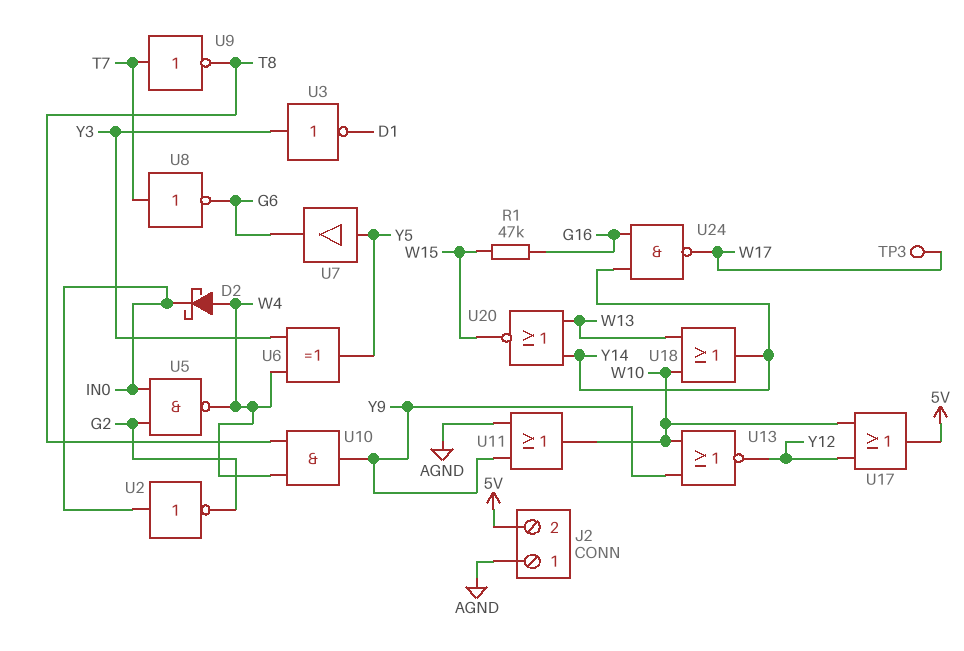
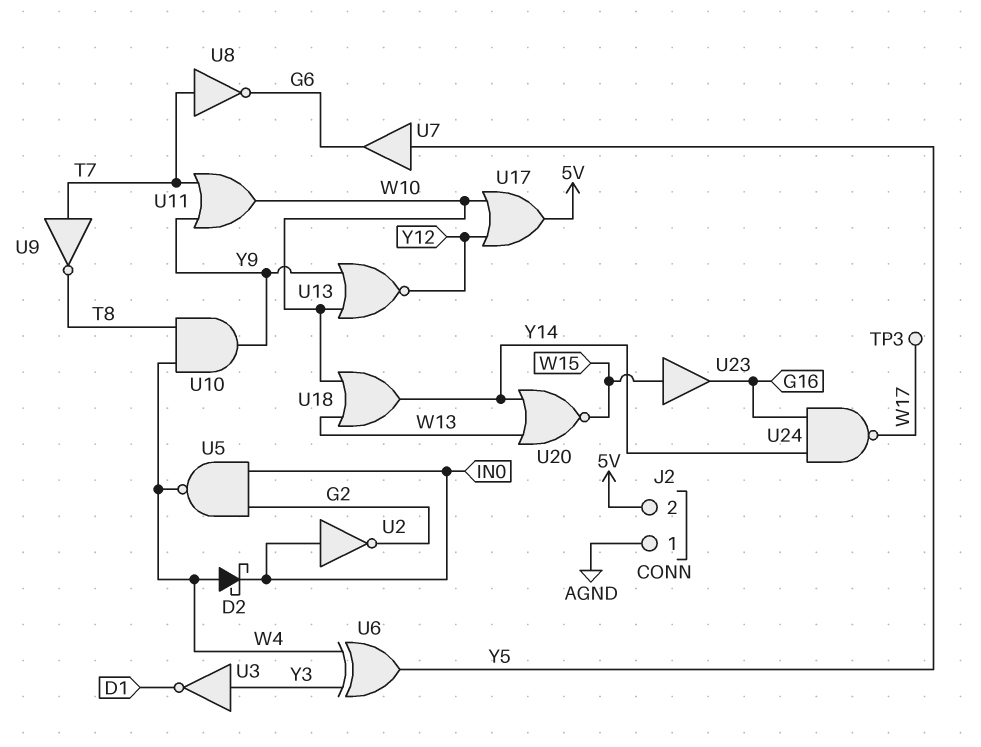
R1: 47k (G16, W15) -> none
U11: OR (in AGND, in Y9, out W10) -> OR (in T7, in Y9, out W10)
U23: none -> buffer (in W15, out G16)

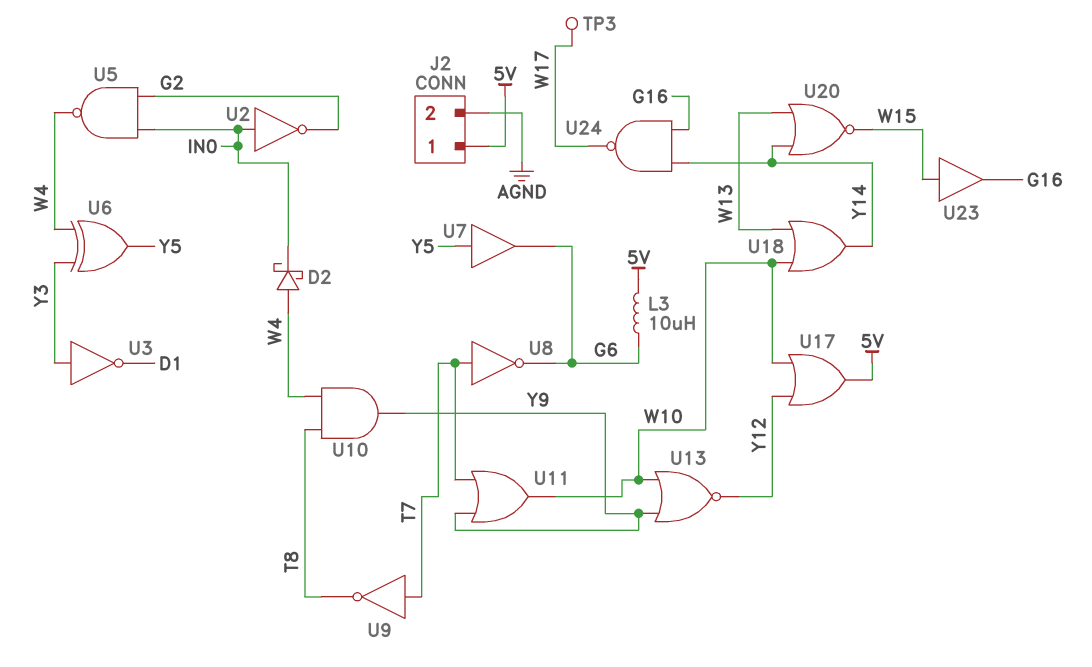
J2 pin 1: AGND -> 5V
J2 pin 2: 5V -> AGND
L3: none -> 10uH (5V, G6)

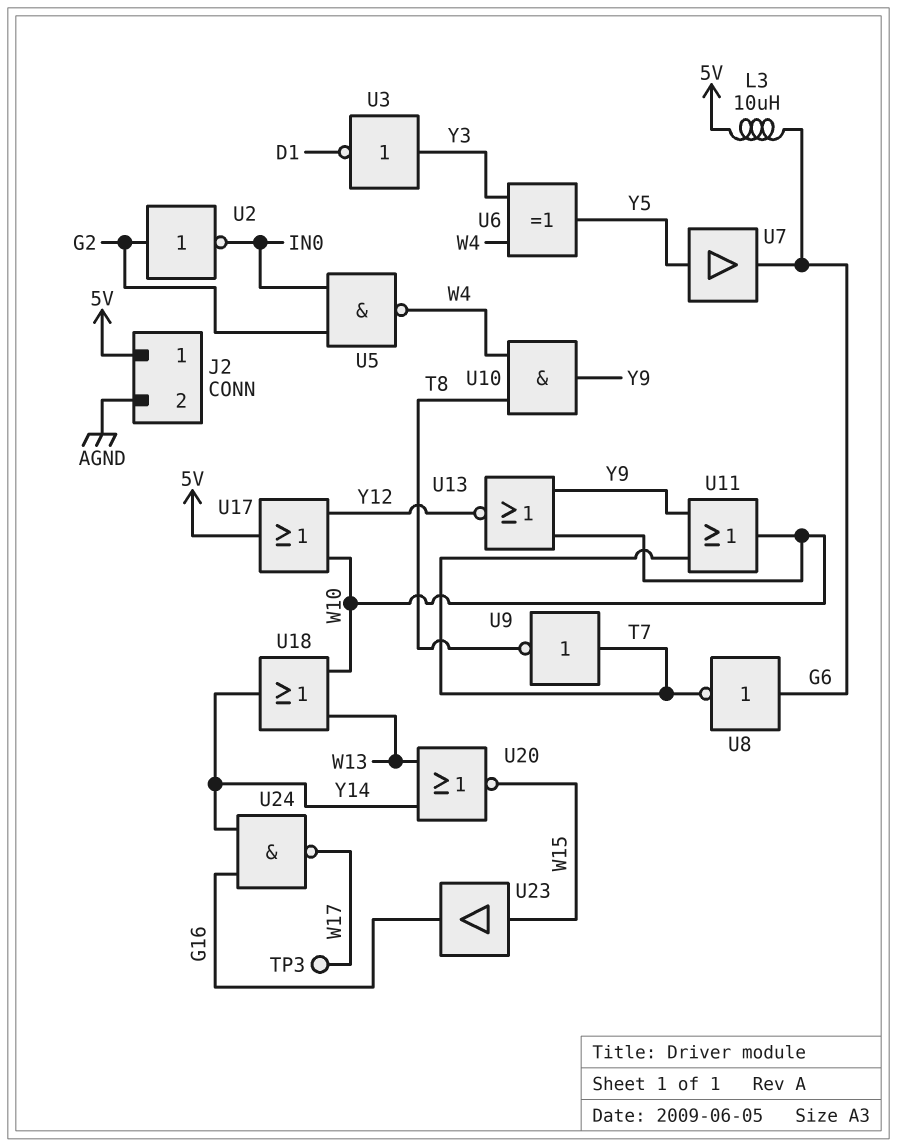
D2: schottky (A W4, K IN0) -> none
U2: NOT (in IN0, out G2) -> NOT (in G2, out IN0)
U8: NOT (in T7, out G6) -> NOT (in G6, out T7)

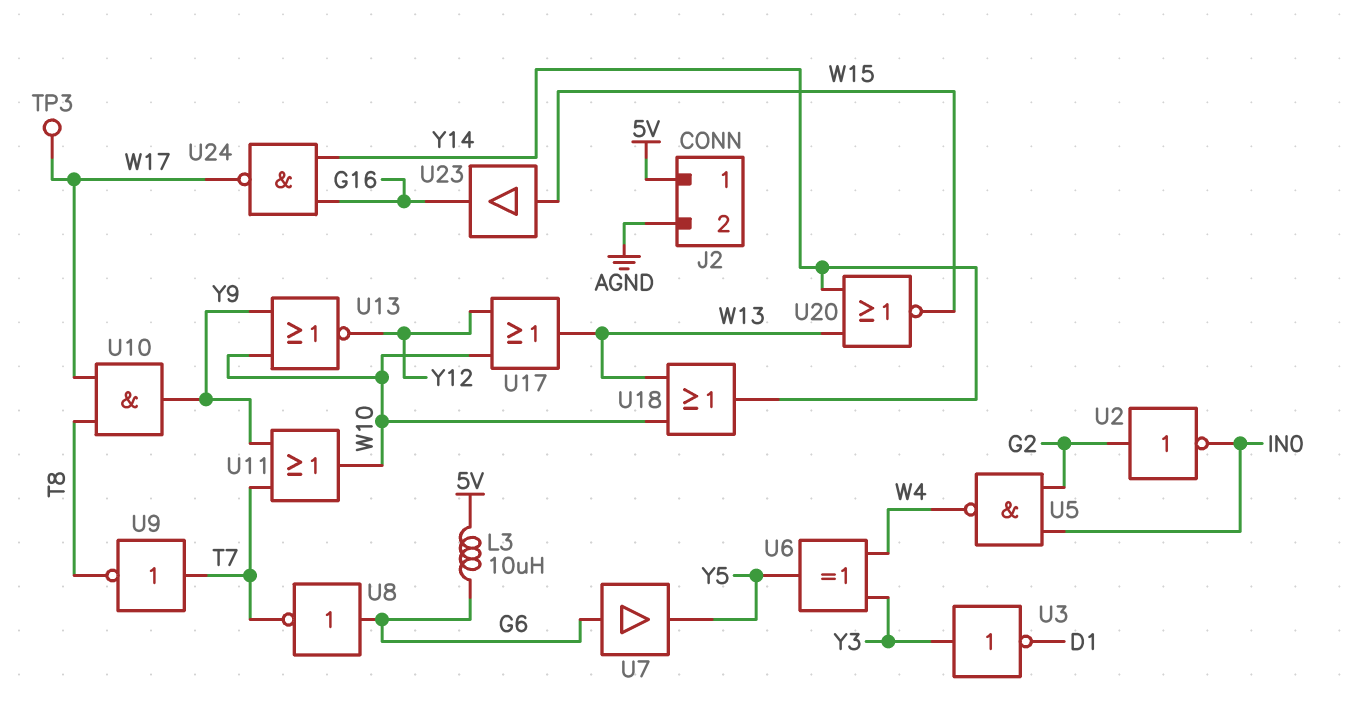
U7: buffer (in Y5, out G6) -> buffer (in G6, out Y5)
U10: AND (in T8, in W4, out Y9) -> AND (in T8, in W17, out Y9)
U17: OR (in W10, in Y12, out 5V) -> OR (in W10, in Y12, out W13)

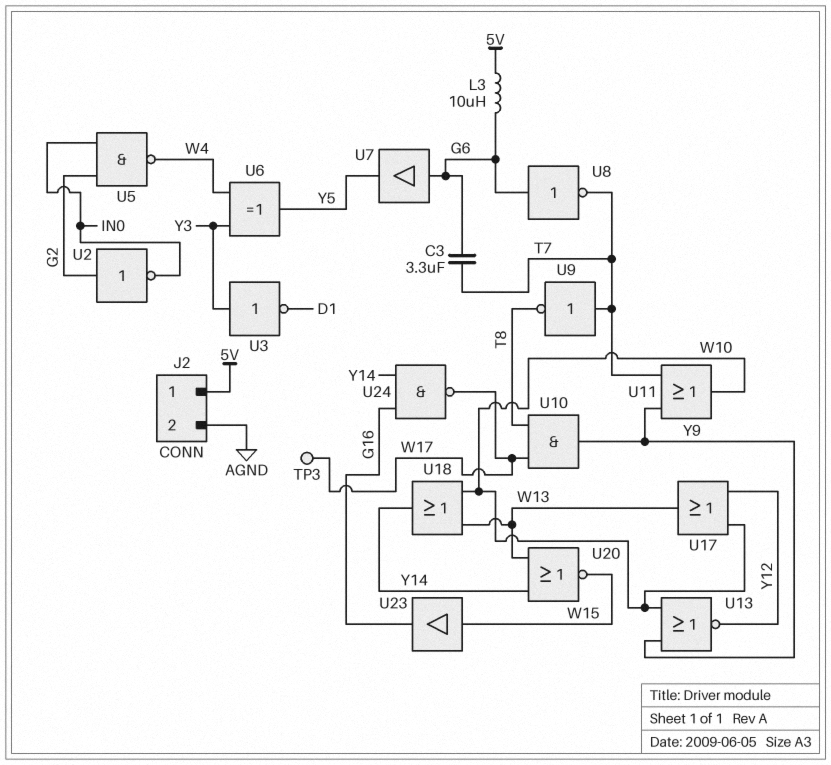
C3: none -> 3.3uF (G6, T7)

